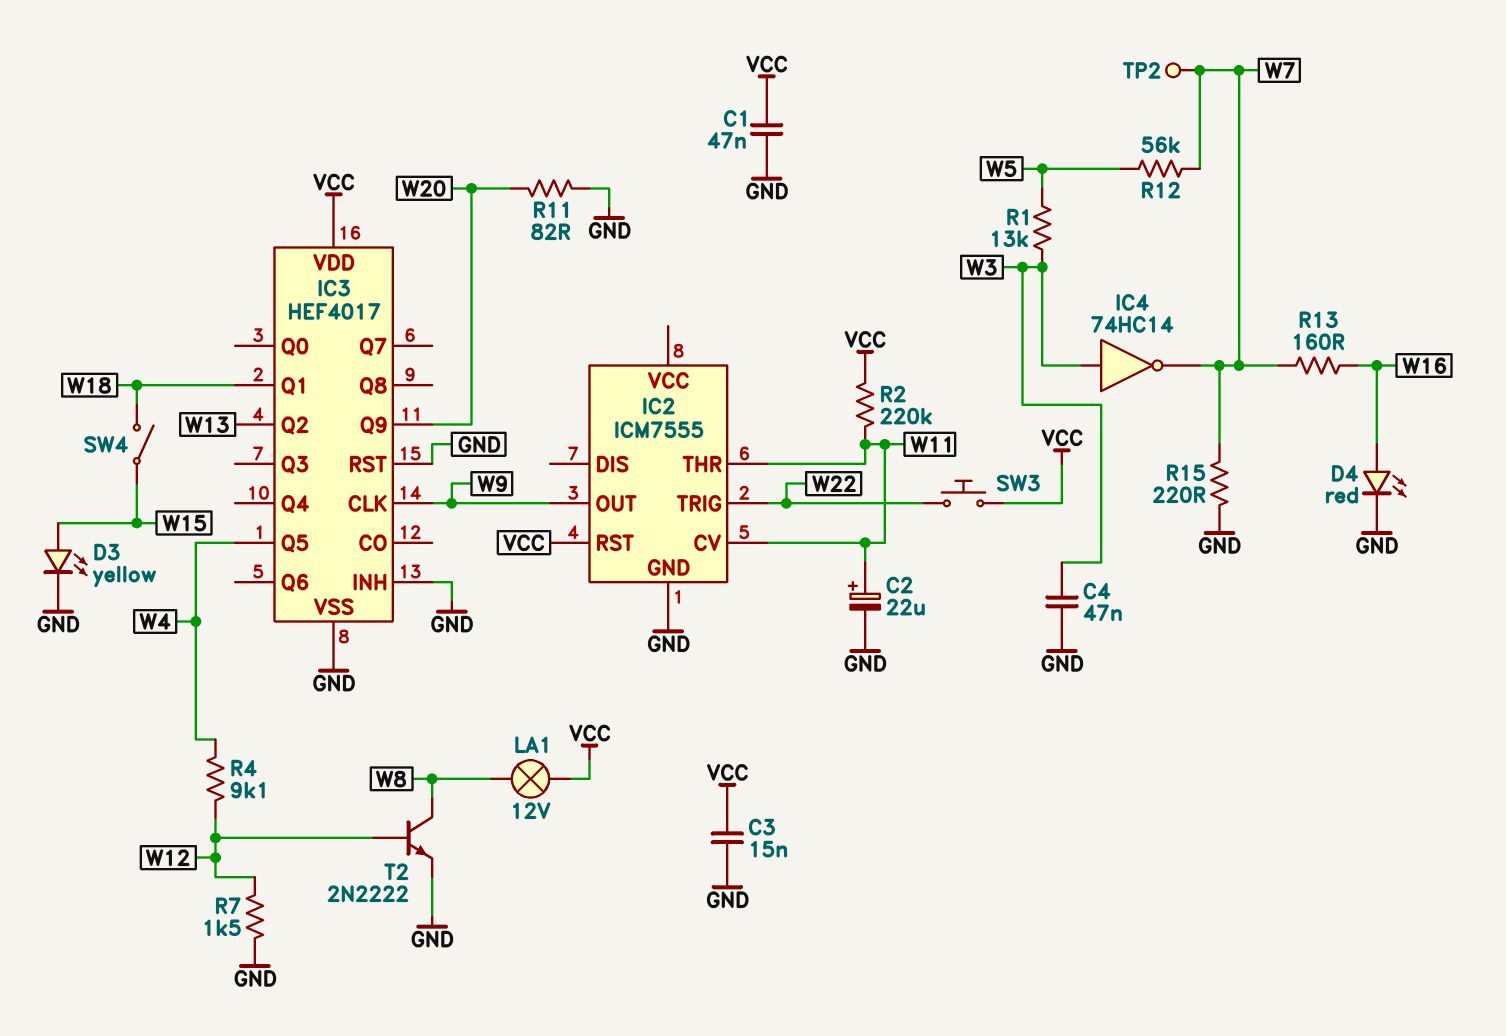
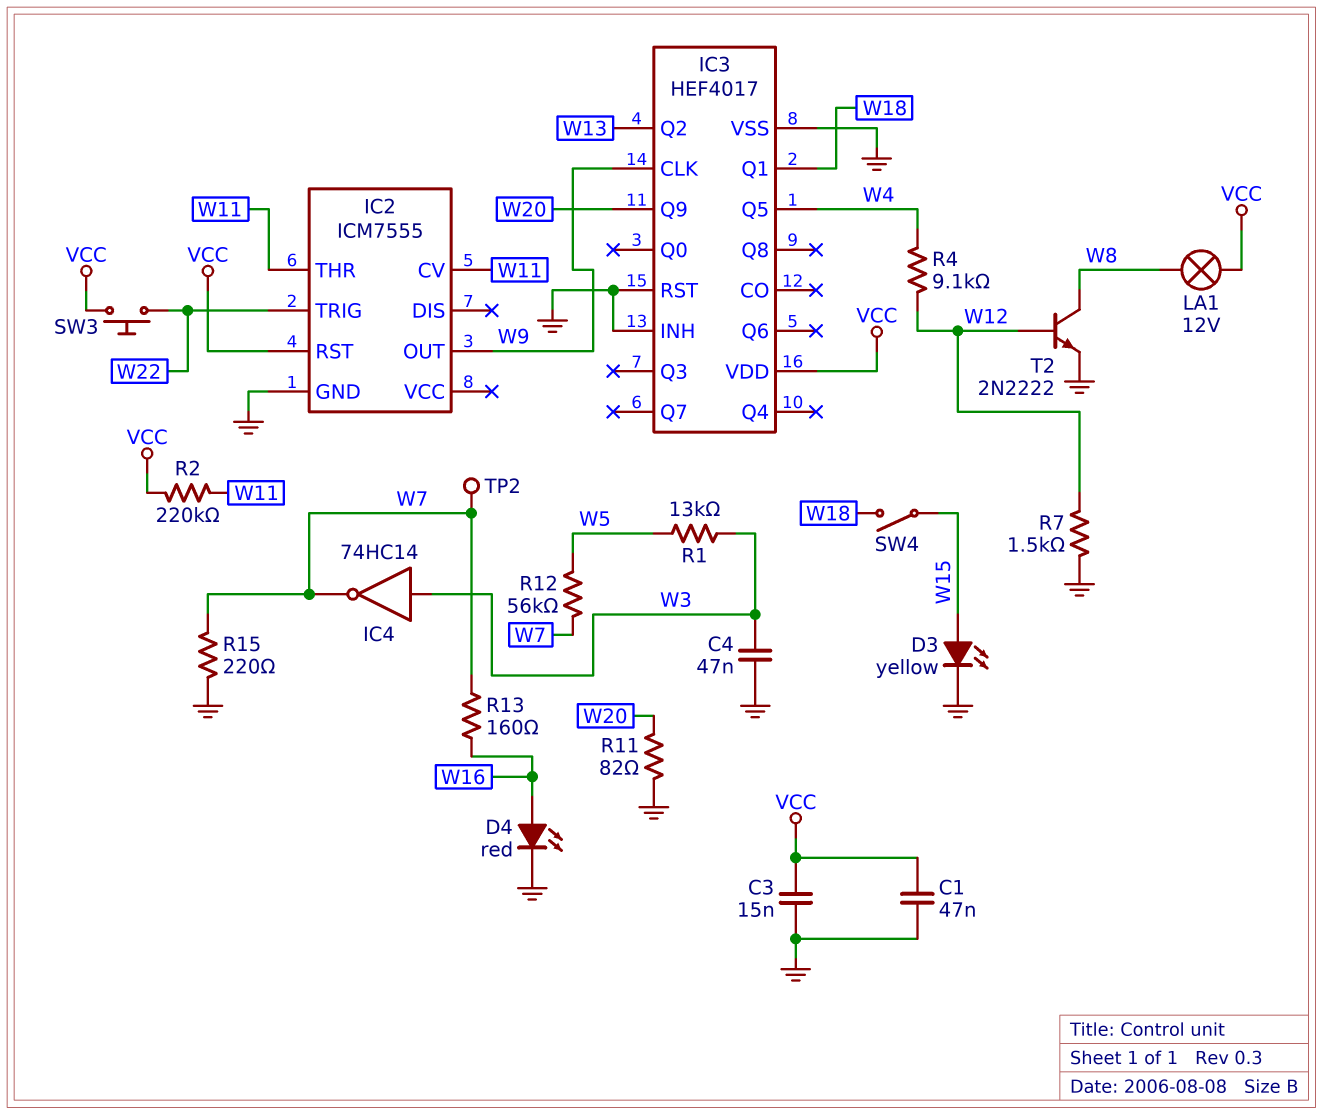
C2: 22uF (plus W11, minus GND) -> none

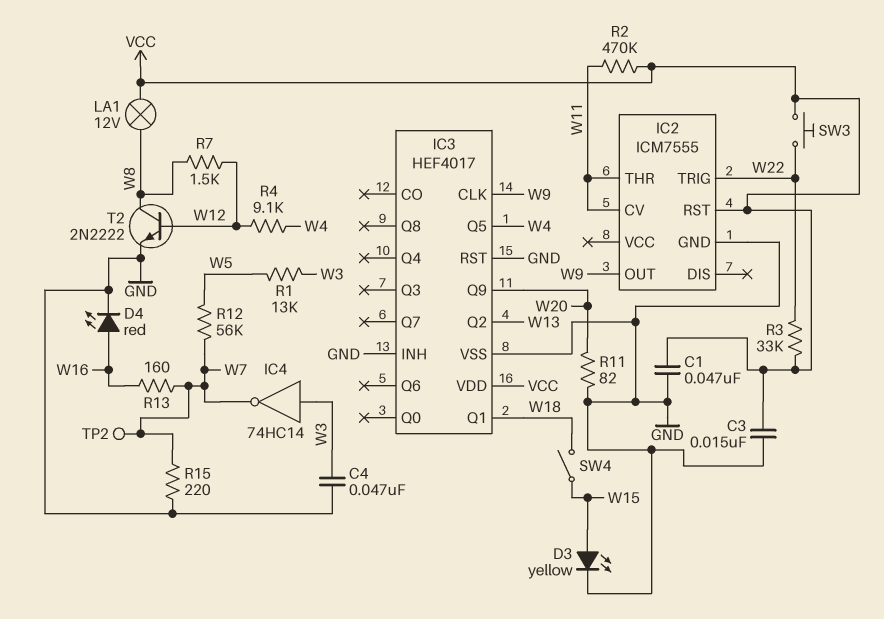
R2: 220k (VCC, W11) -> 470k (VCC, W11)
R3: none -> 33k (VCC, W22)
R7: 1.5k (GND, W12) -> 1.5k (W8, W12)

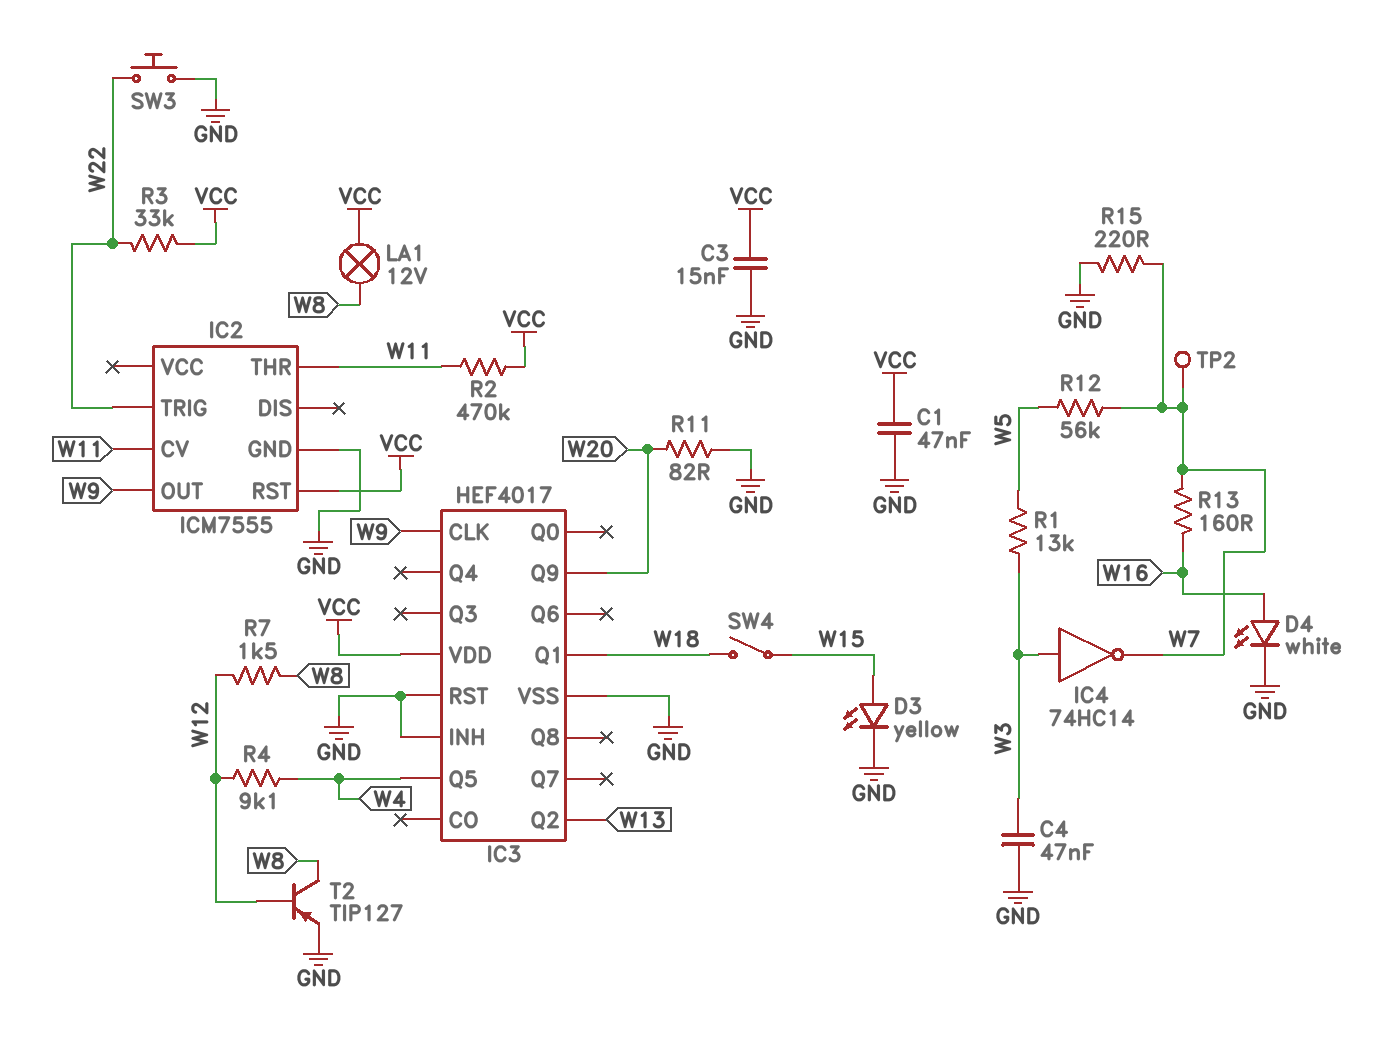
D4: LED red (A W16, K GND) -> LED white (A W16, K GND)
SW3: button (VCC, W22) -> button (GND, W22)
T2: NPN 2N2222 (B W12, C W8, E GND) -> PNP TIP127 (B W12, C W8, E GND)

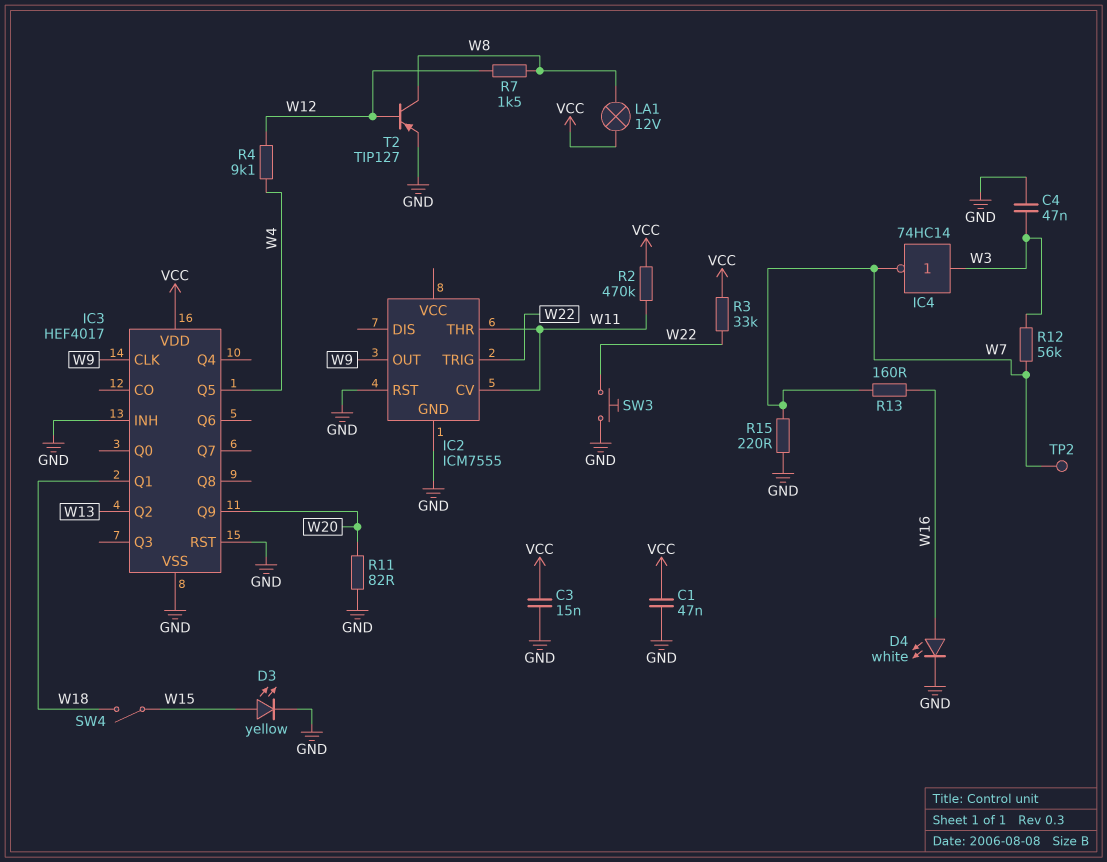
IC2 pin RST: VCC -> GND
R1: 13k (W3, W5) -> none
R12: 56k (W5, W7) -> 56k (W3, W7)

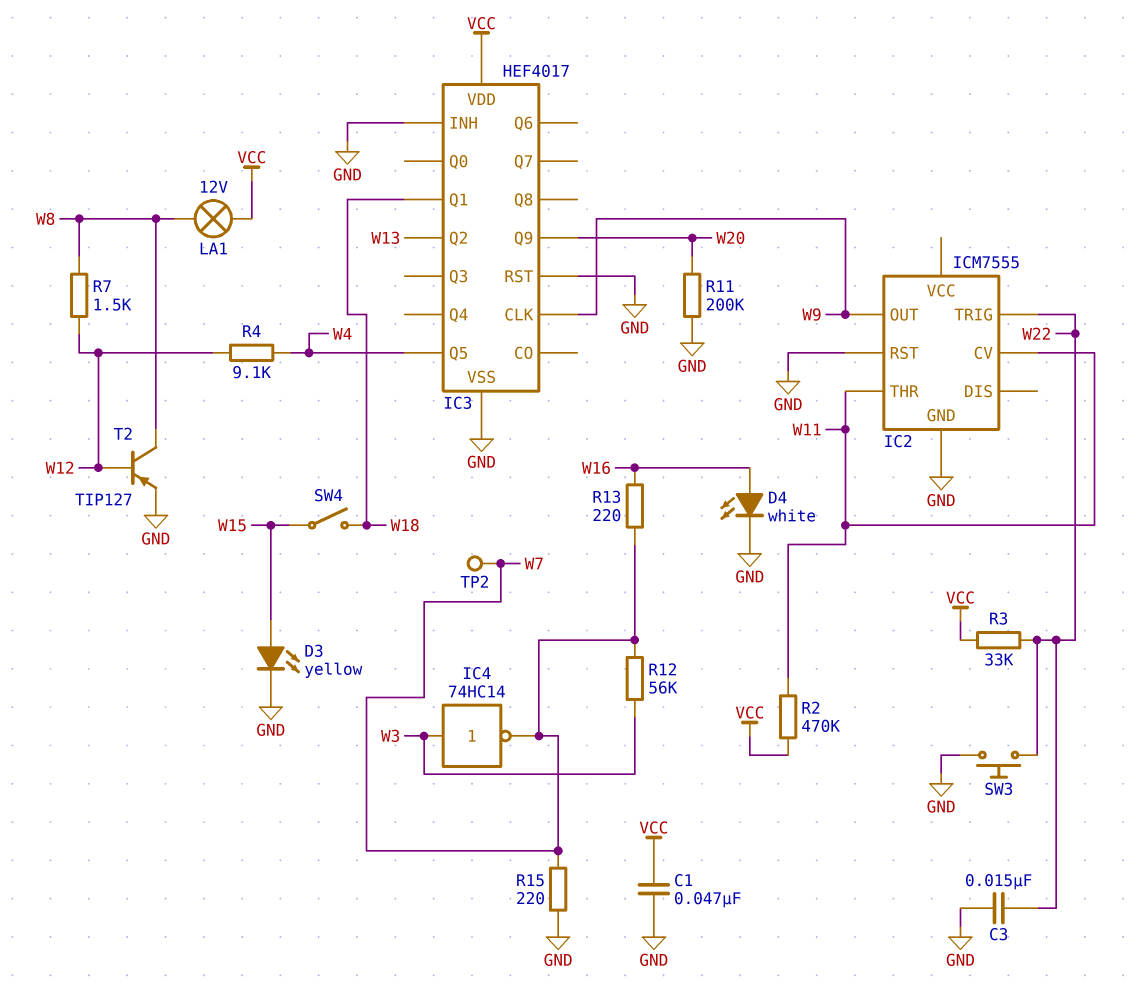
C3: 15nF (GND, VCC) -> 15nF (GND, W22)
C4: 47nF (GND, W3) -> none
R11: 82 (GND, W20) -> 200k (GND, W20)
R13: 160 (W7, W16) -> 220 (W7, W16)

